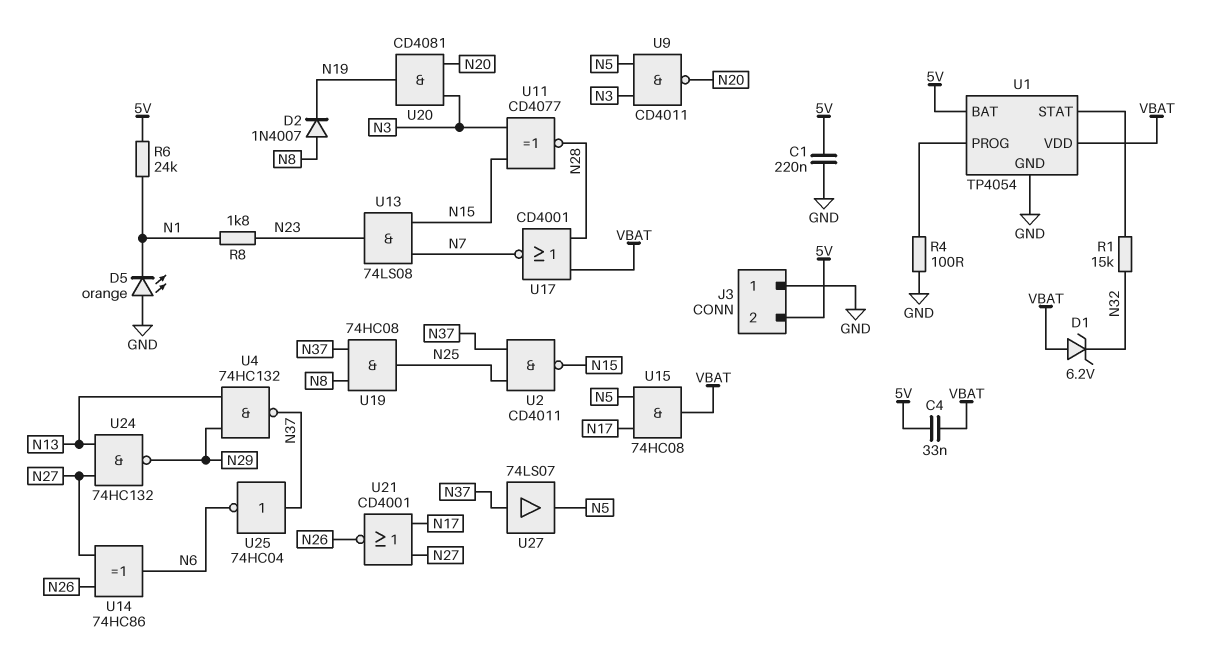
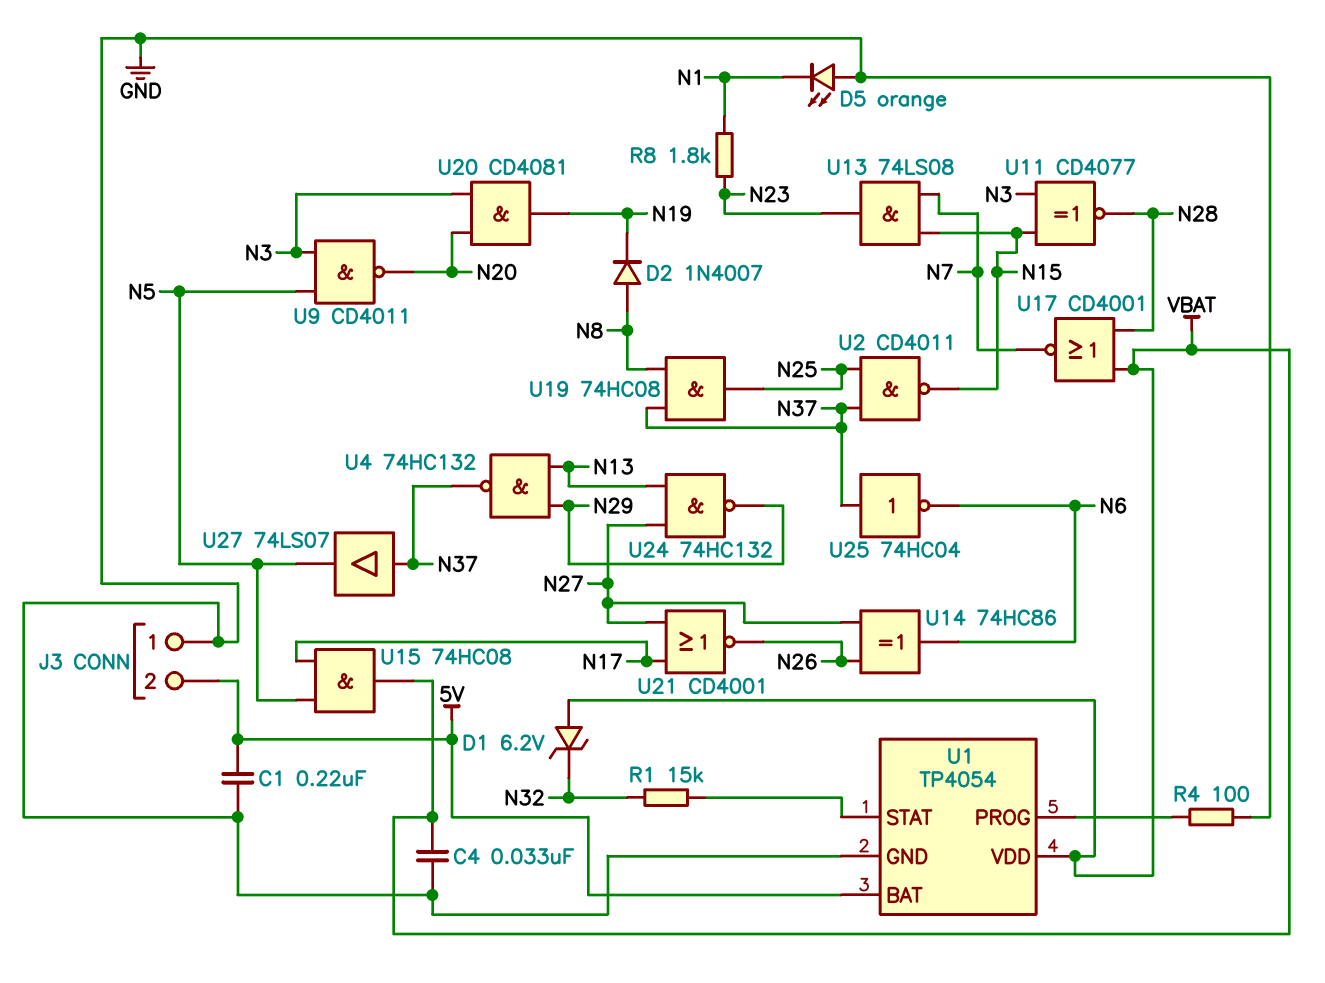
C4: 33nF (5V, VBAT) -> 33nF (GND, VBAT)
R6: 24k (5V, N1) -> none

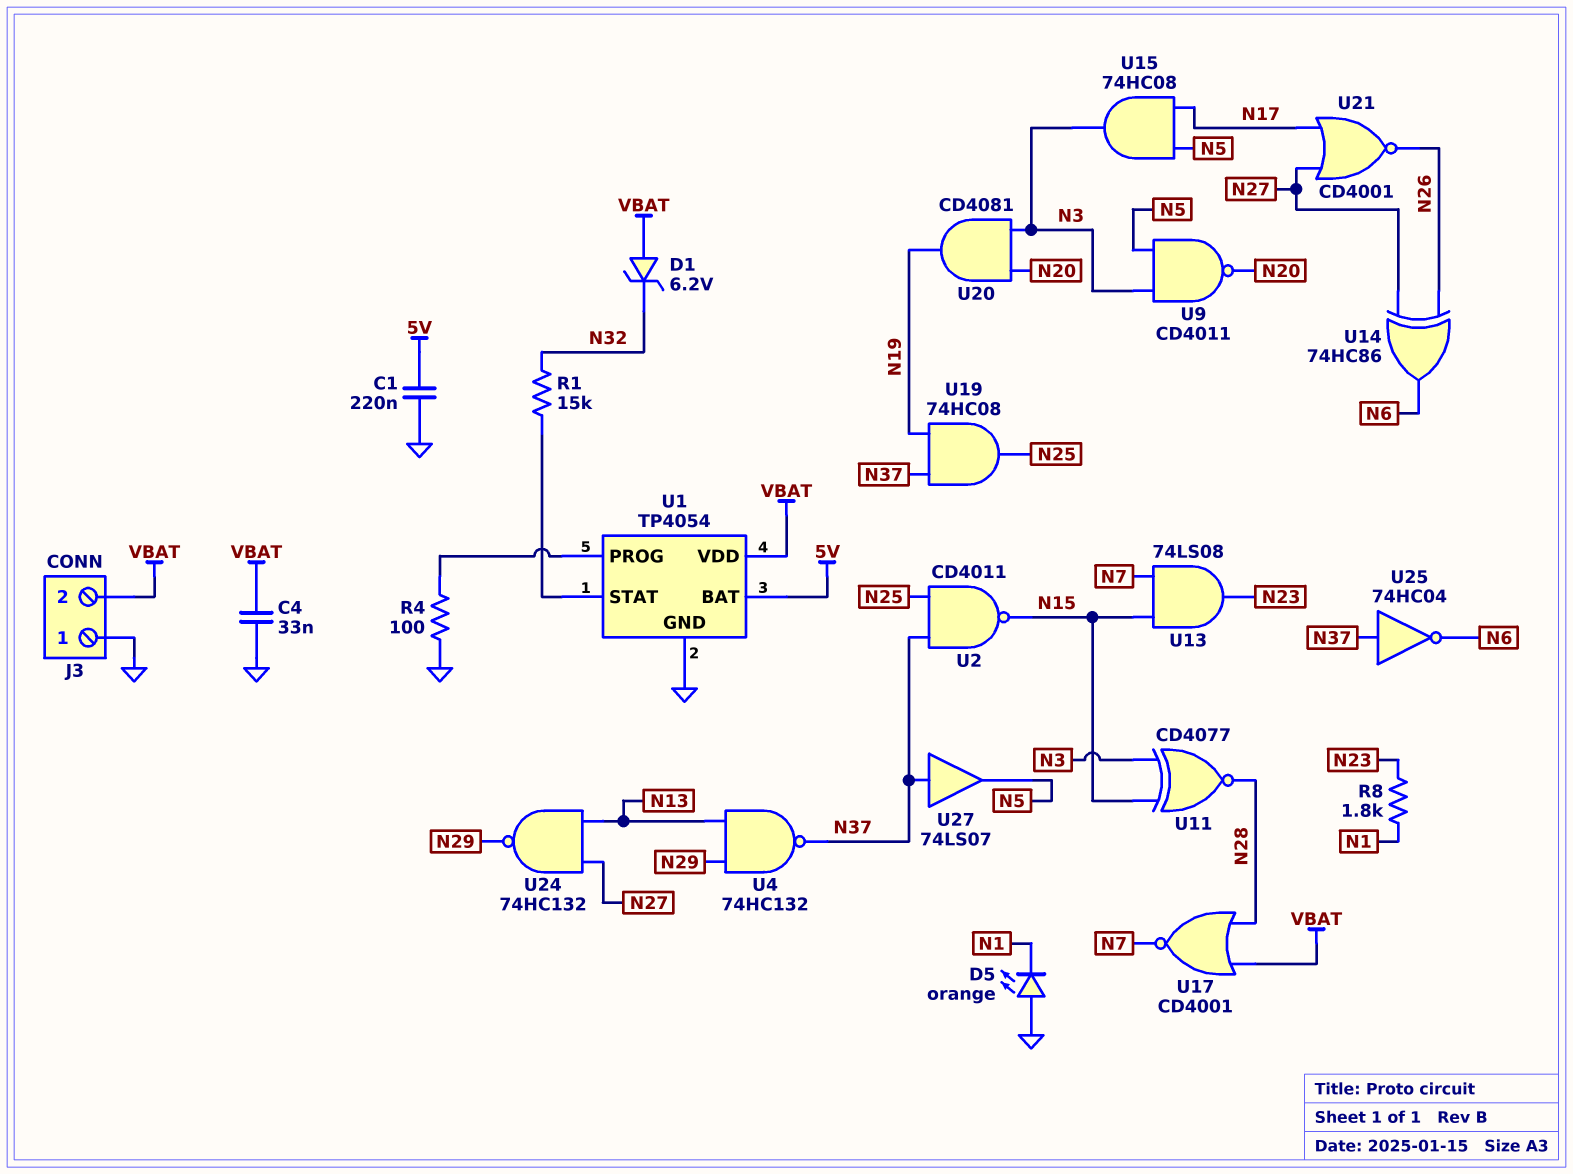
D2: diode 1N4007 (A N8, K N19) -> none
J3 pin 2: 5V -> VBAT
U15: AND 74HC08 (in N5, in N17, out VBAT) -> AND 74HC08 (in N5, in N17, out N3)
U19: AND 74HC08 (in N8, in N37, out N25) -> AND 74HC08 (in N19, in N37, out N25)

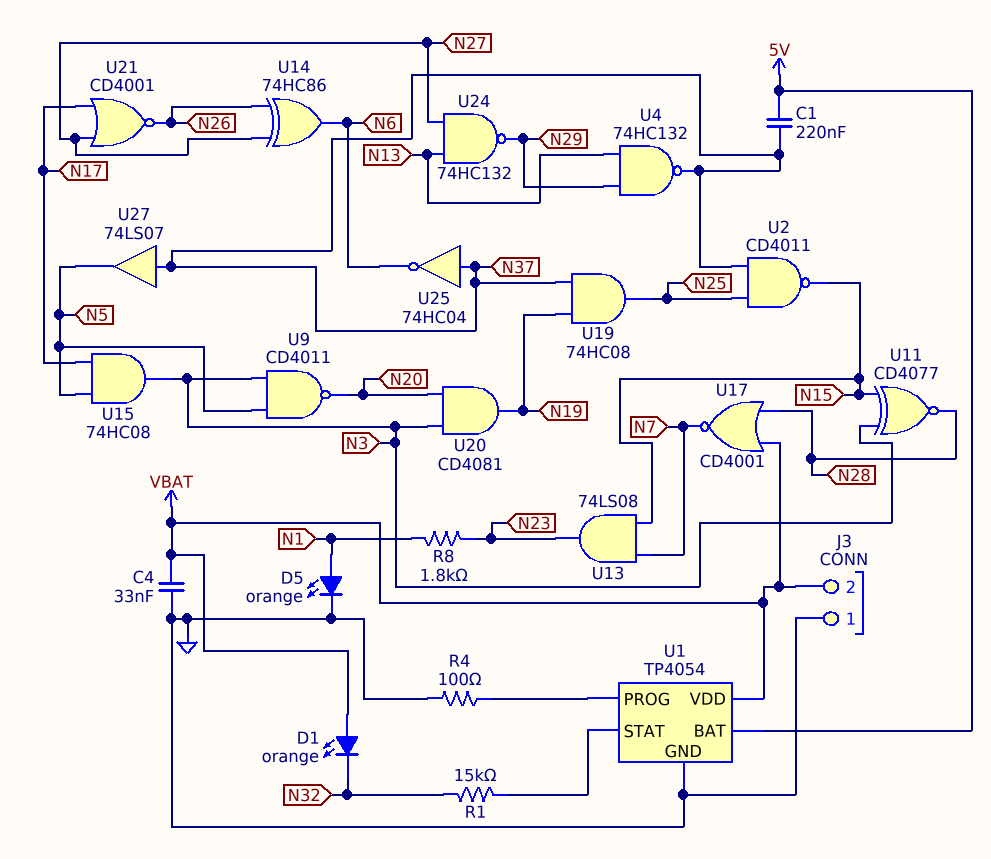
C1: 220nF (5V, GND) -> 220nF (5V, N37)
D1: zener 6.2V (A VBAT, K N32) -> LED orange (A VBAT, K N32)
D5: LED orange (A GND, K N1) -> LED orange (A N1, K GND)

